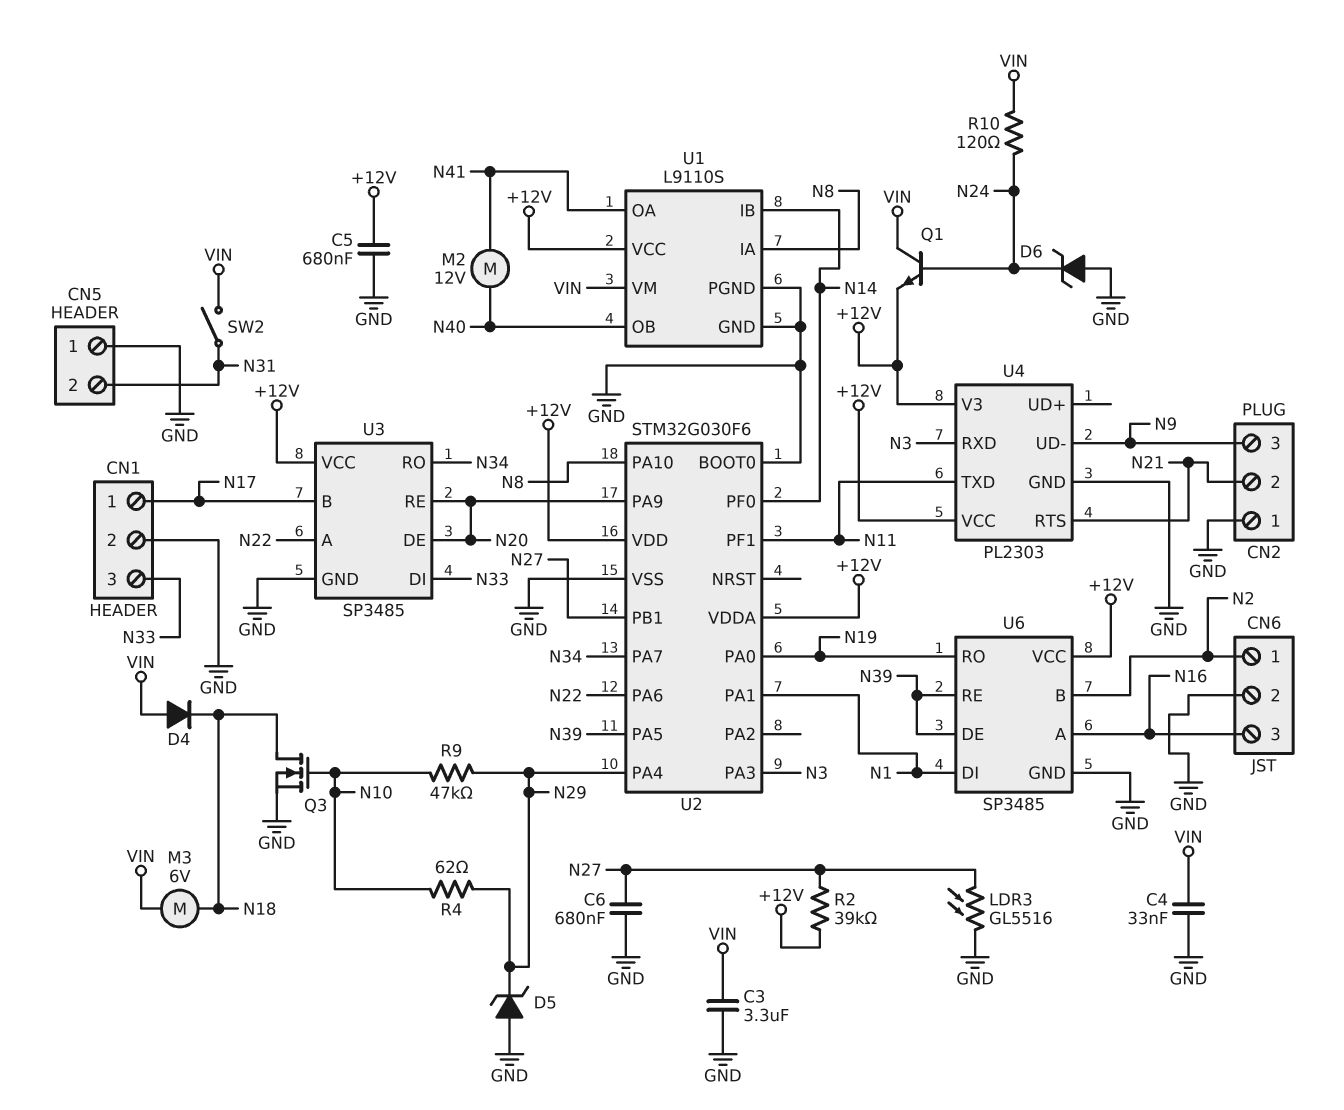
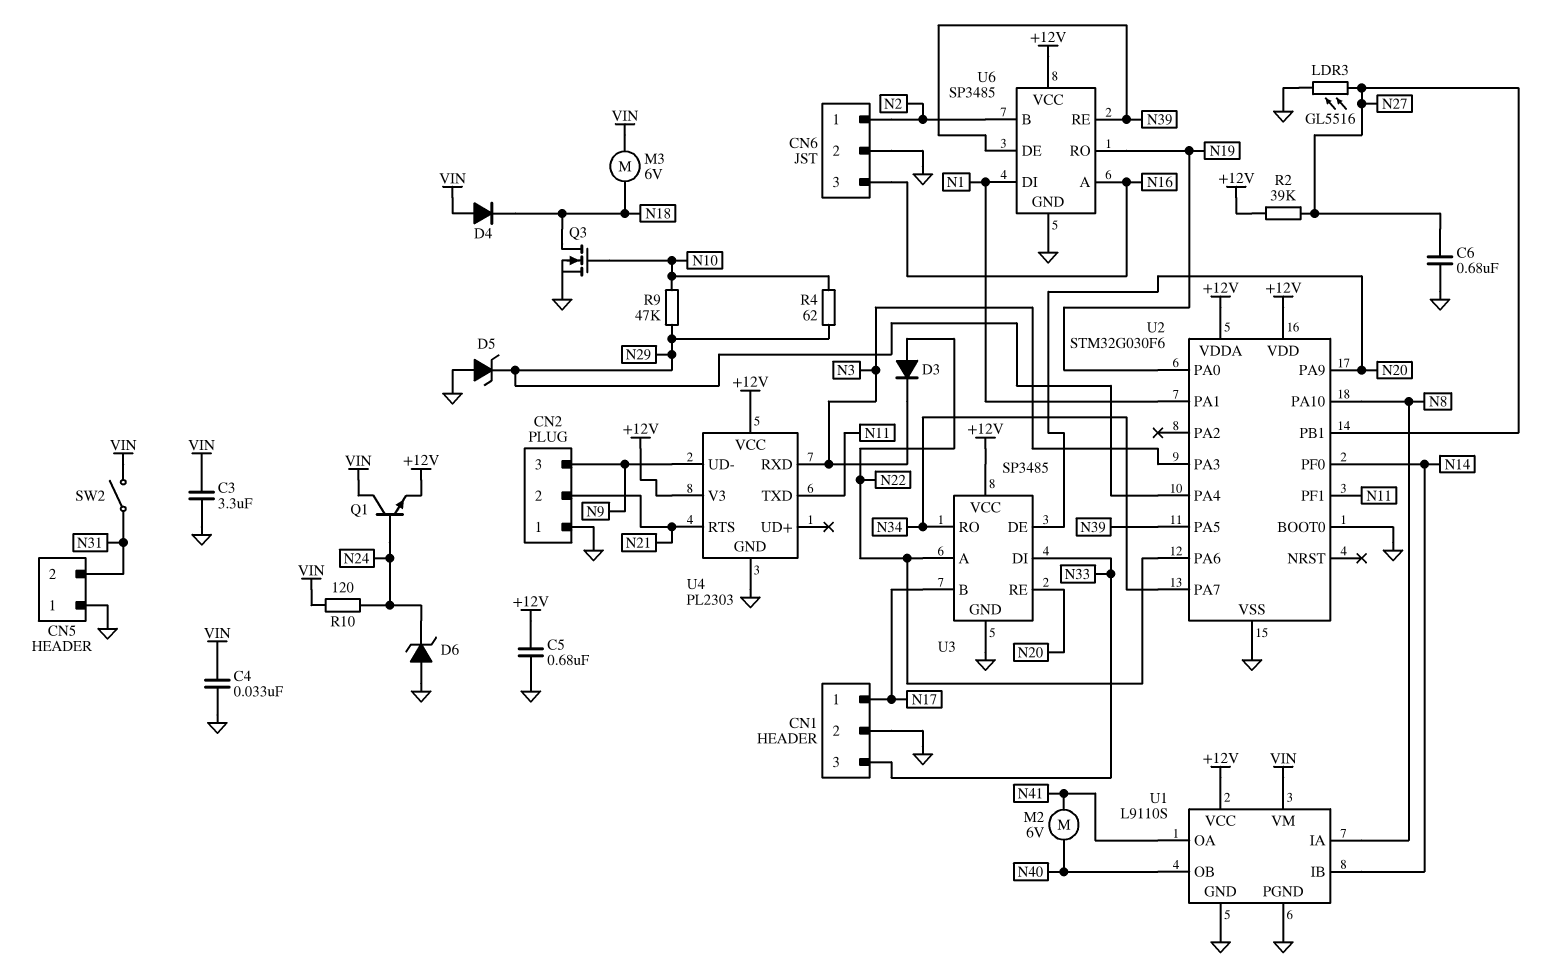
D3: none -> diode (A N22, K N3)
M2: motor 12V (N40, N41) -> motor 6V (N40, N41)

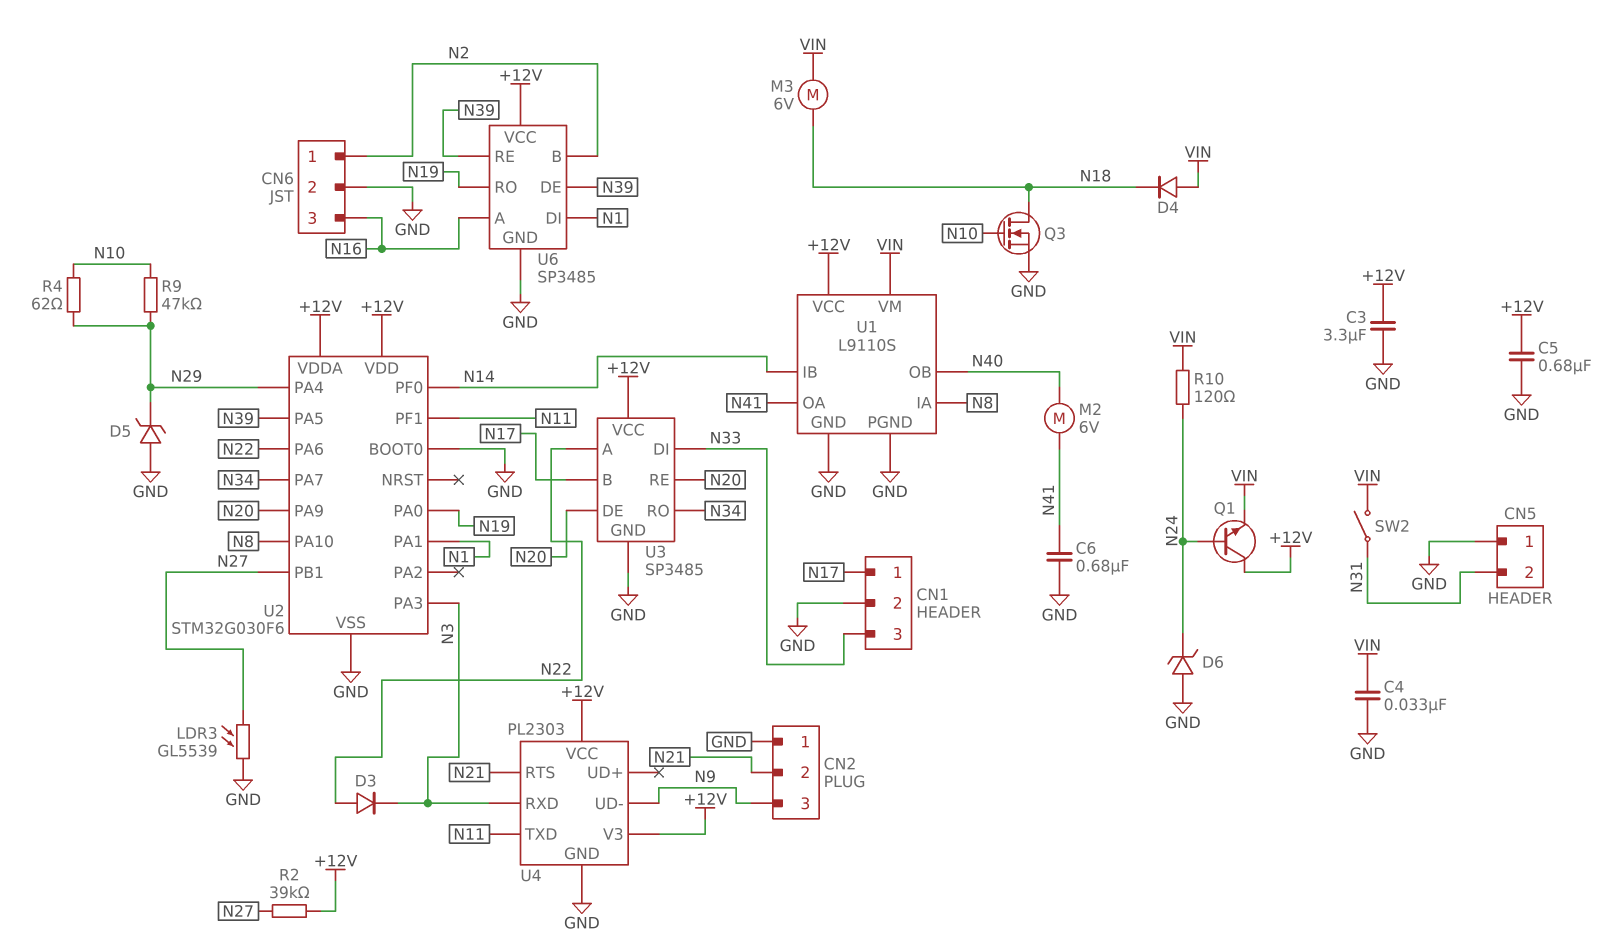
C3: 3.3uF (GND, VIN) -> 3.3uF (+12V, GND)
C6: 680nF (GND, N27) -> 680nF (GND, N41)
LDR3: GL5516 (GND, N27) -> GL5539 (GND, N27)
Q1: NPN (B N24, C VIN, E +12V) -> NPN (B N24, C +12V, E VIN)

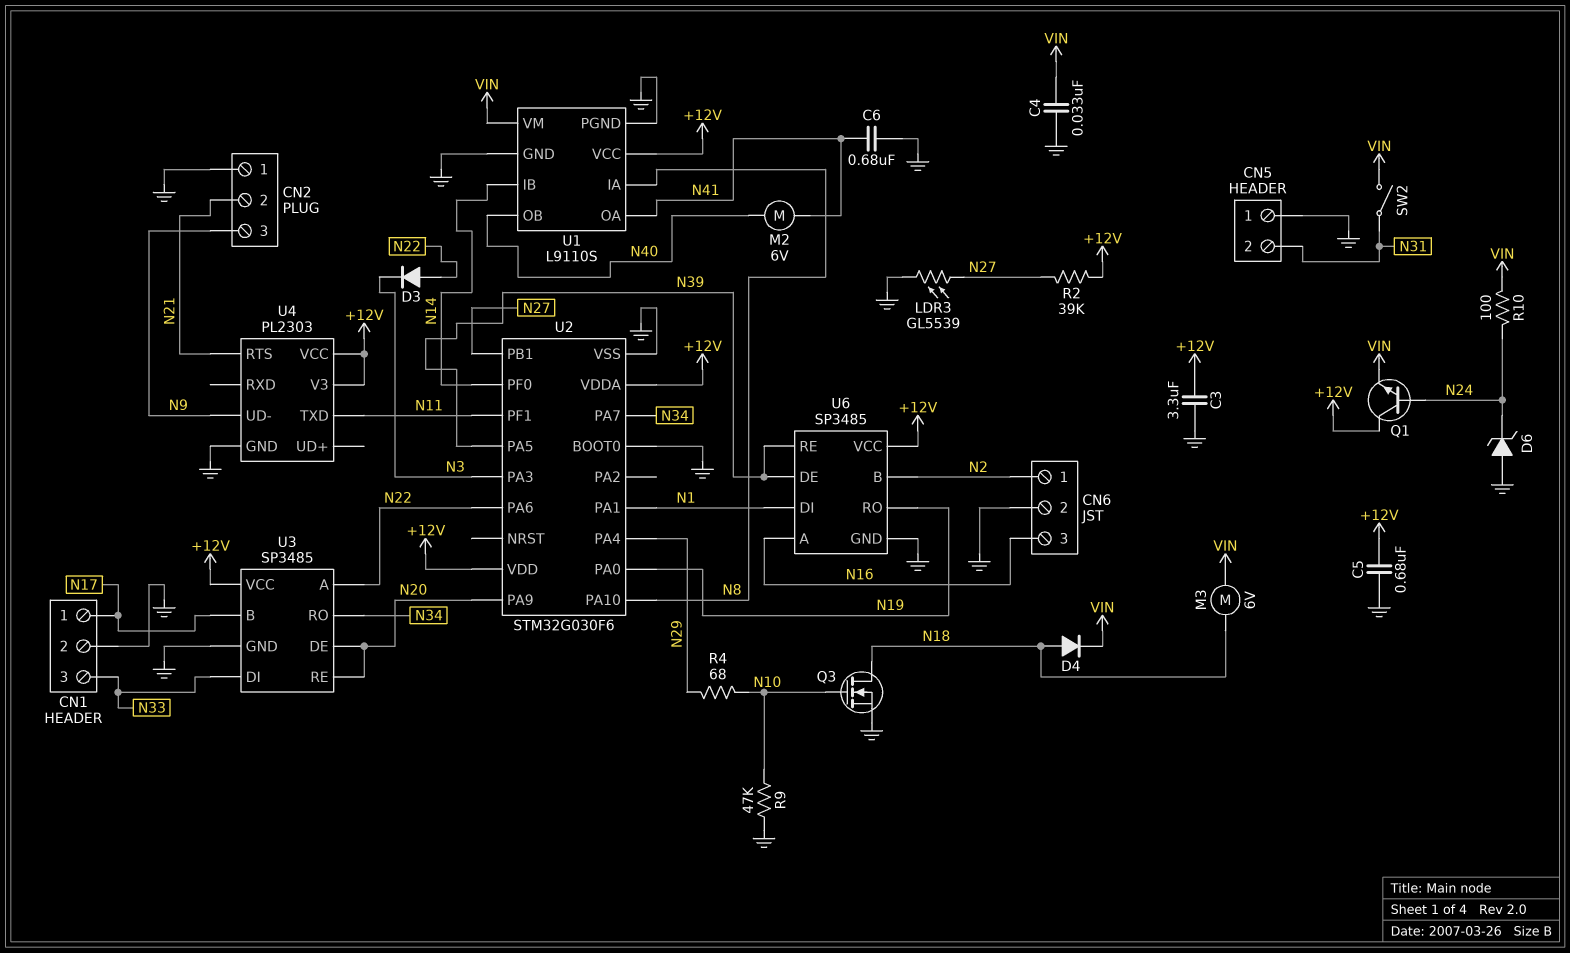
D4: diode (A VIN, K N18) -> diode (A N18, K VIN)
D5: zener (A GND, K N29) -> none
R4: 62 (N10, N29) -> 68 (N10, N29)
R9: 47k (N10, N29) -> 47k (GND, N10)
R10: 120 (N24, VIN) -> 100 (N24, VIN)
U4 pin RXD: N3 -> none

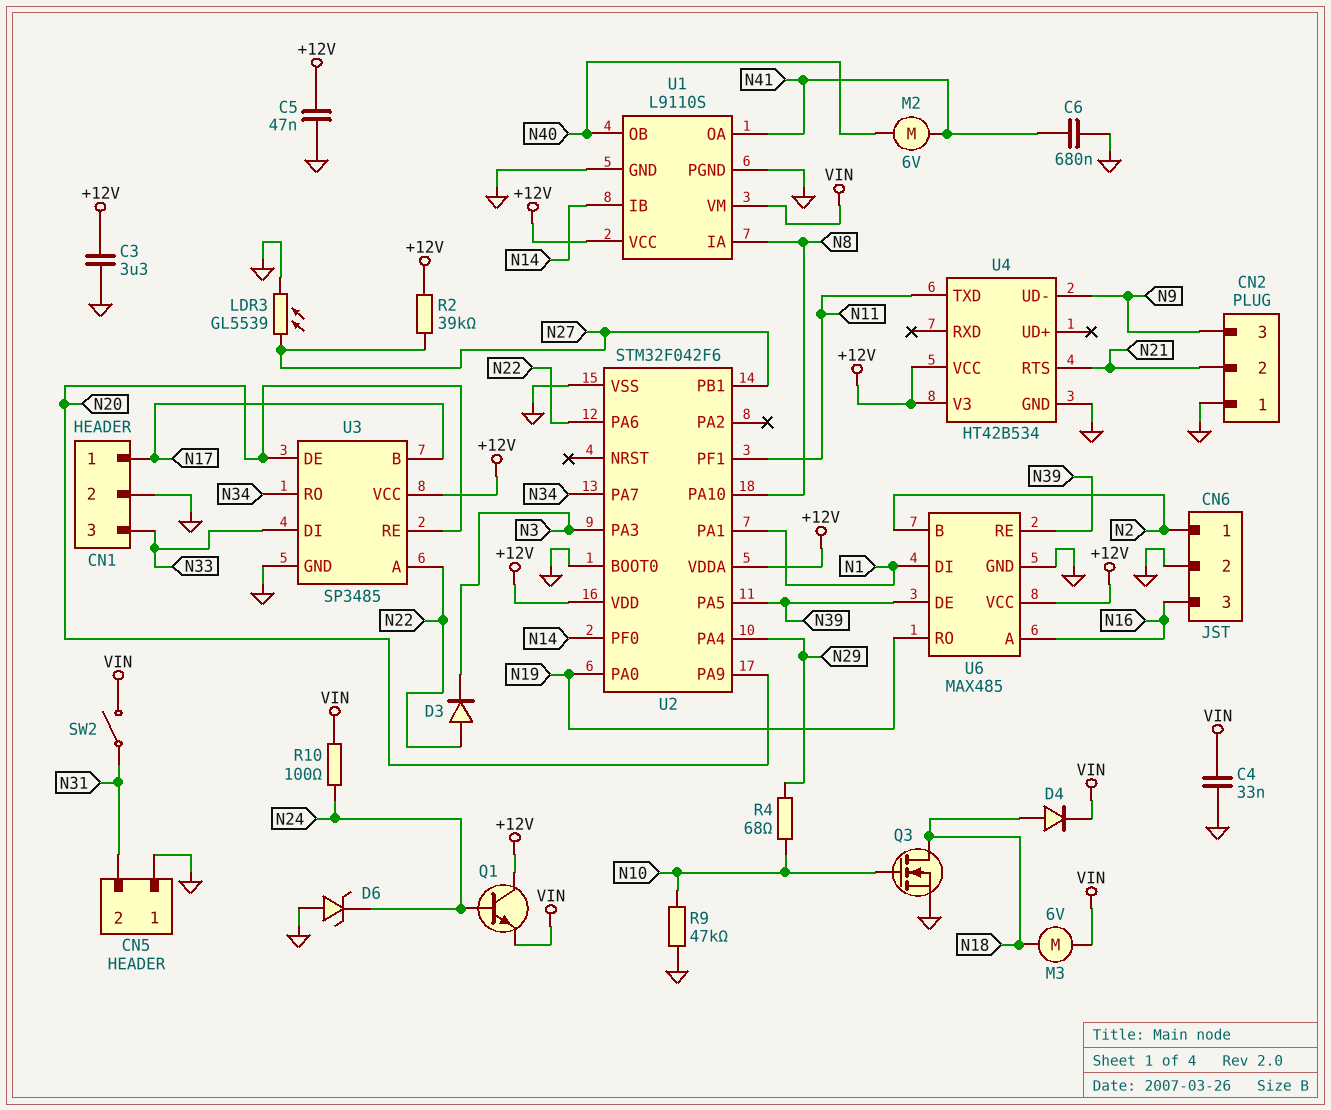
C5: 680nF (+12V, GND) -> 47nF (+12V, GND)
U2: STM32G030F6 -> STM32F042F6
U4: PL2303 -> HT42B534
U6: SP3485 -> MAX485

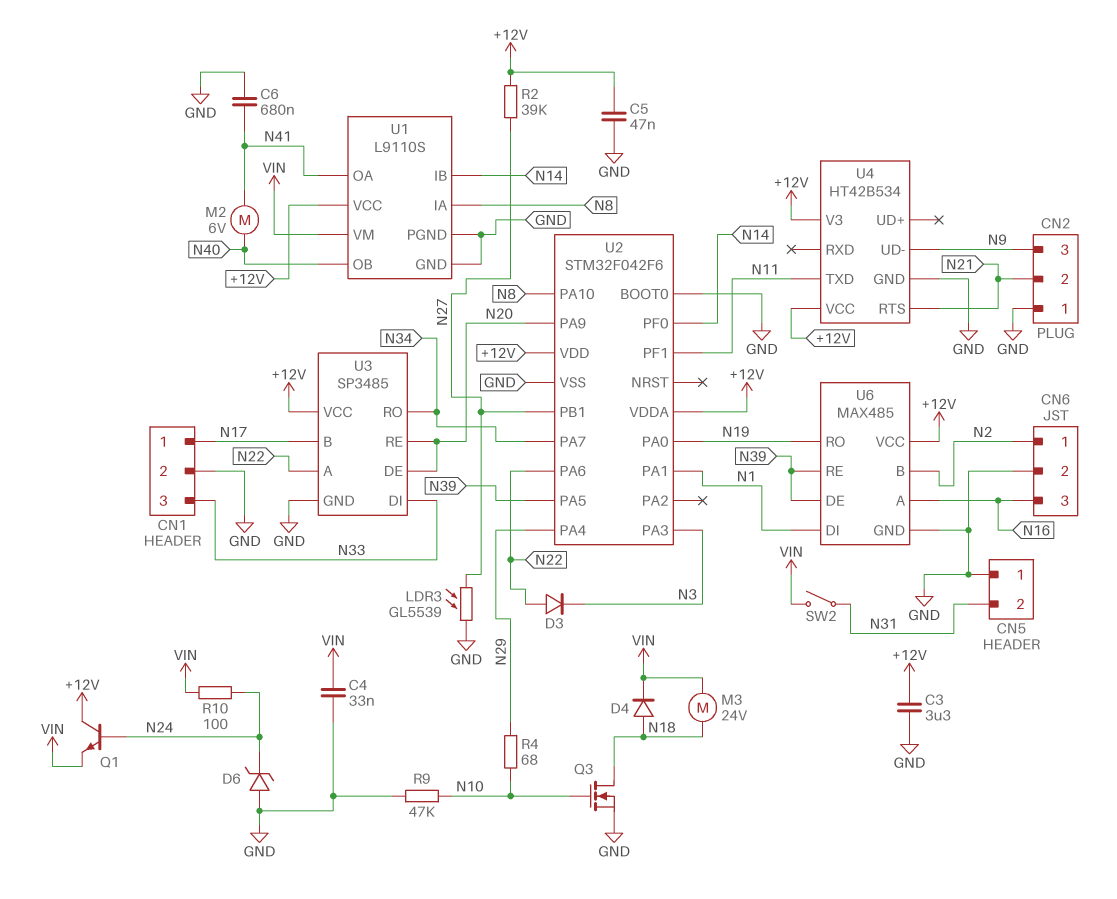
M3: motor 6V (N18, VIN) -> motor 24V (N18, VIN)

